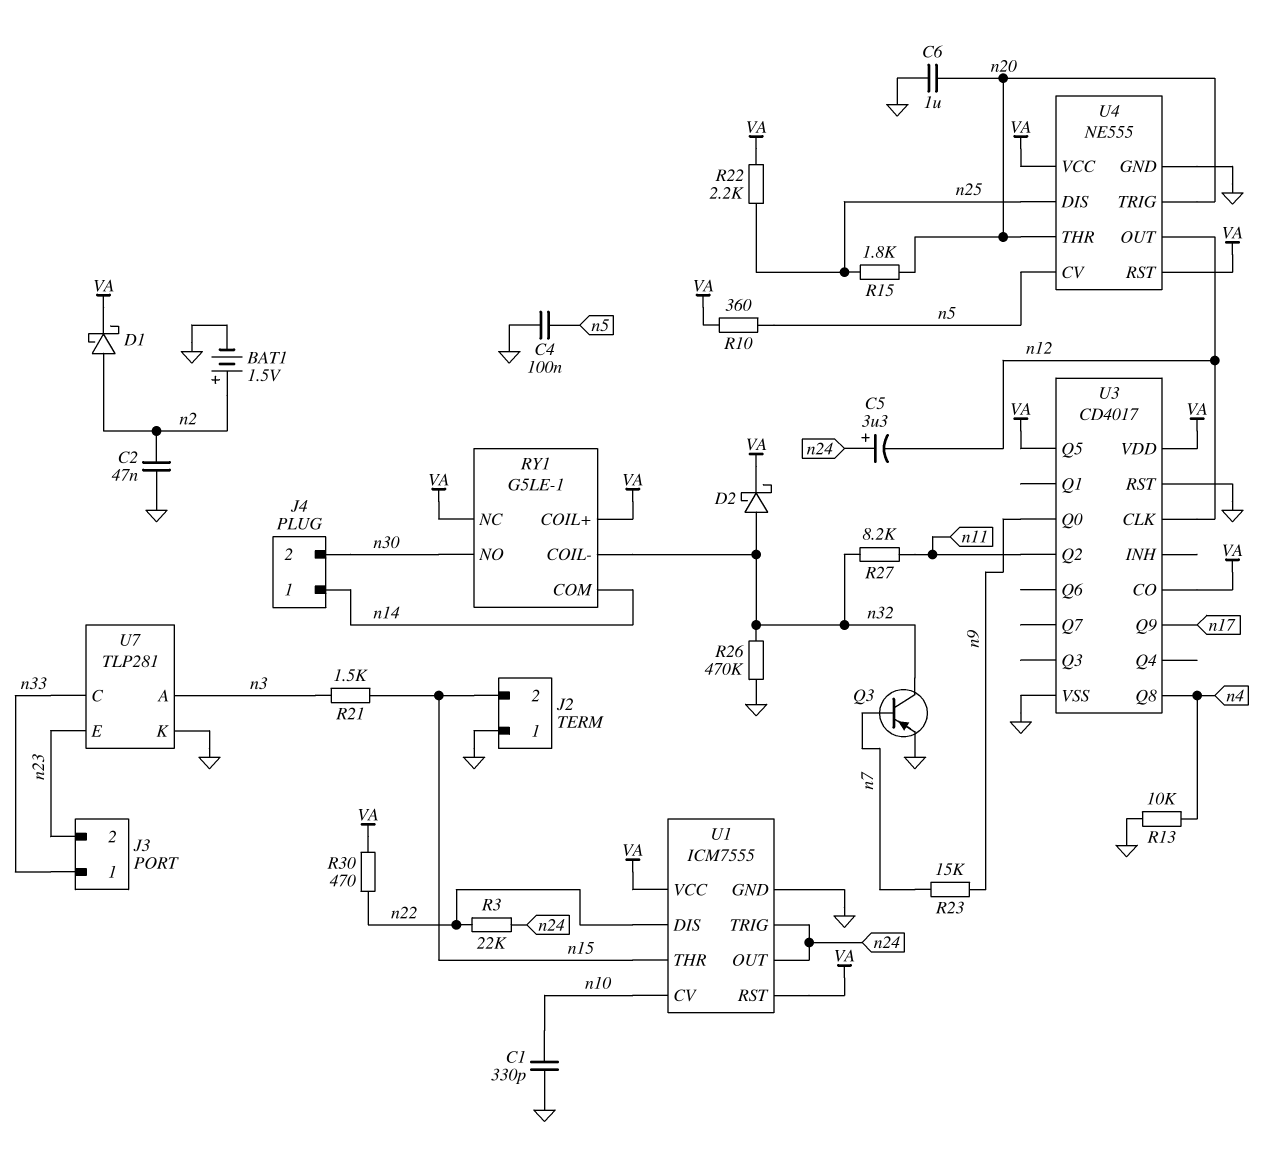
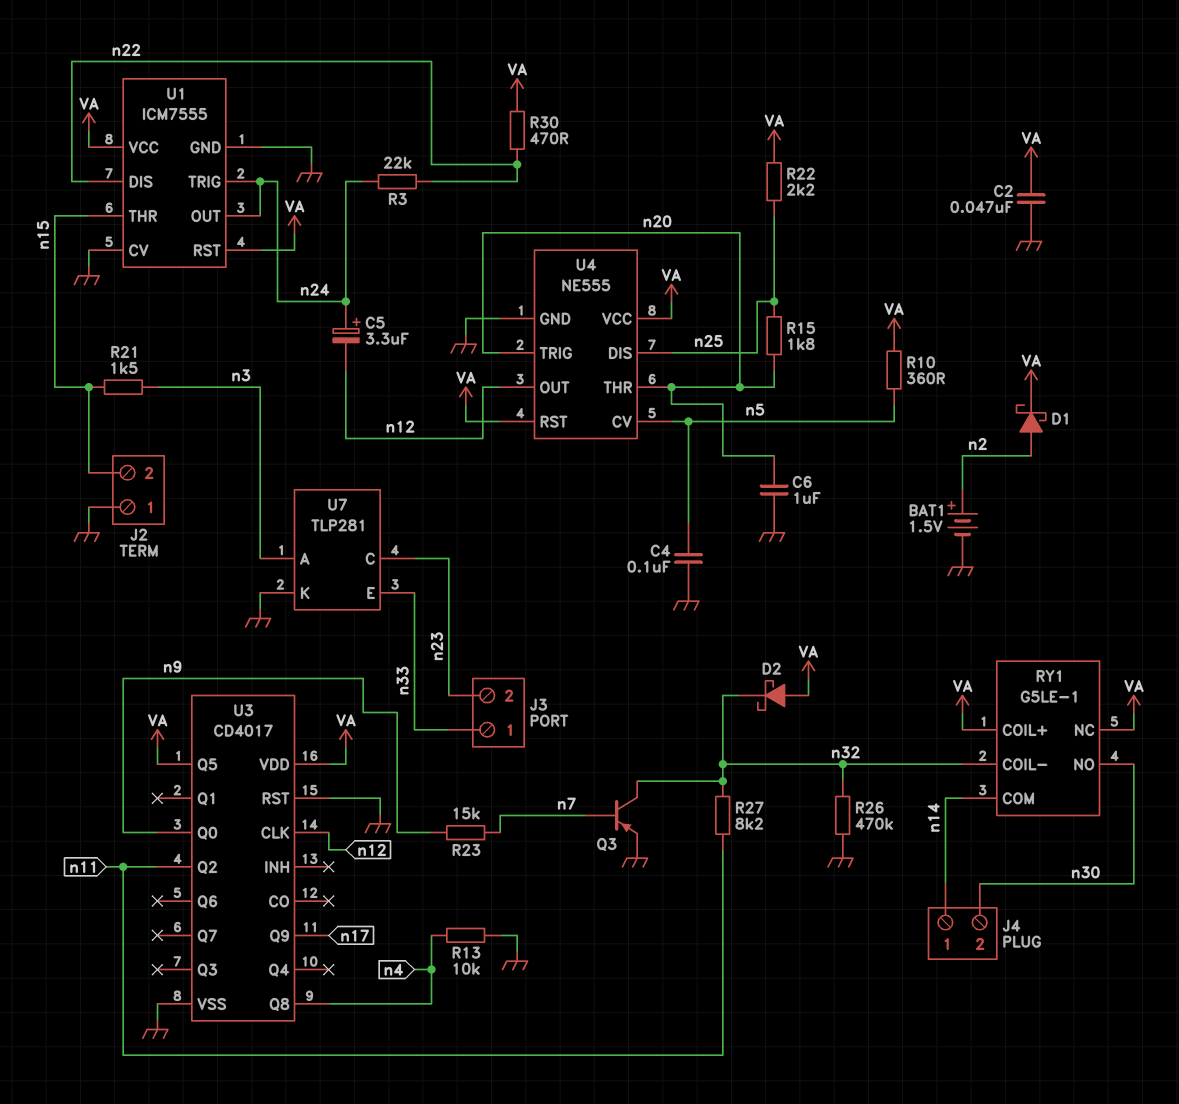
C1: 330pF (GND, n10) -> none
C2: 47nF (GND, n2) -> 47nF (GND, VA)
D2: schottky (A n32, K VA) -> schottky (A VA, K n32)
U1 pin CV: n10 -> GND
U3 pin CO: VA -> none
U7 pin C: n33 -> n23
U7 pin E: n23 -> n33

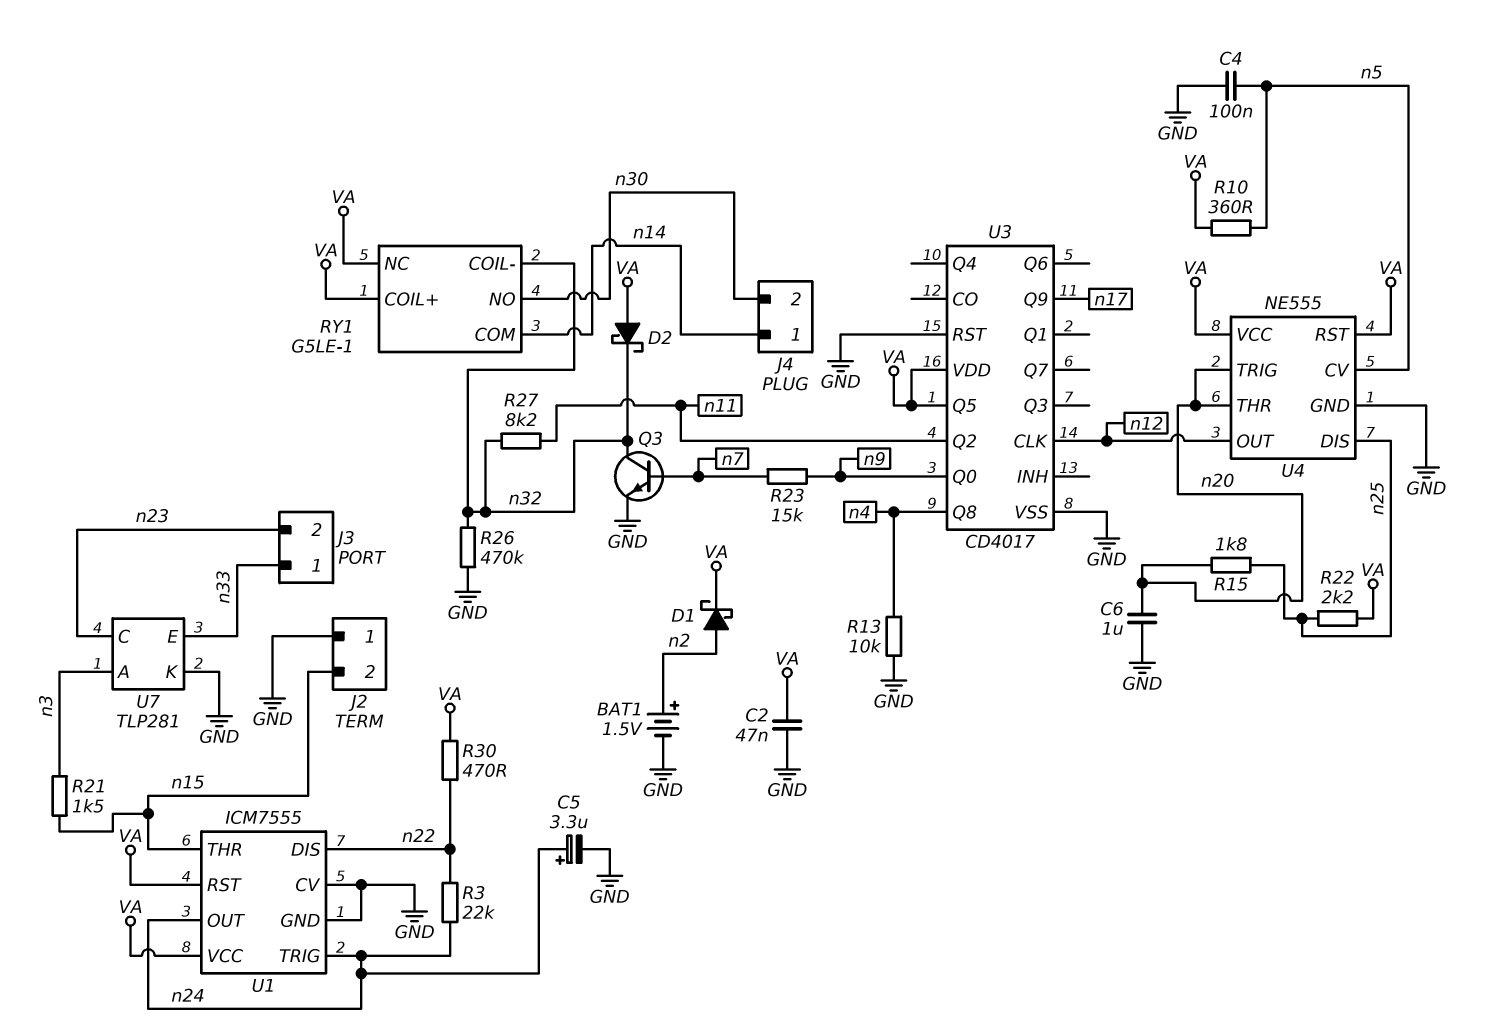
C5: 3.3uF (plus n24, minus n12) -> 3.3uF (plus n24, minus GND)
Q3: PNP (B n7, C n32, E GND) -> NPN (B n7, C n32, E GND)

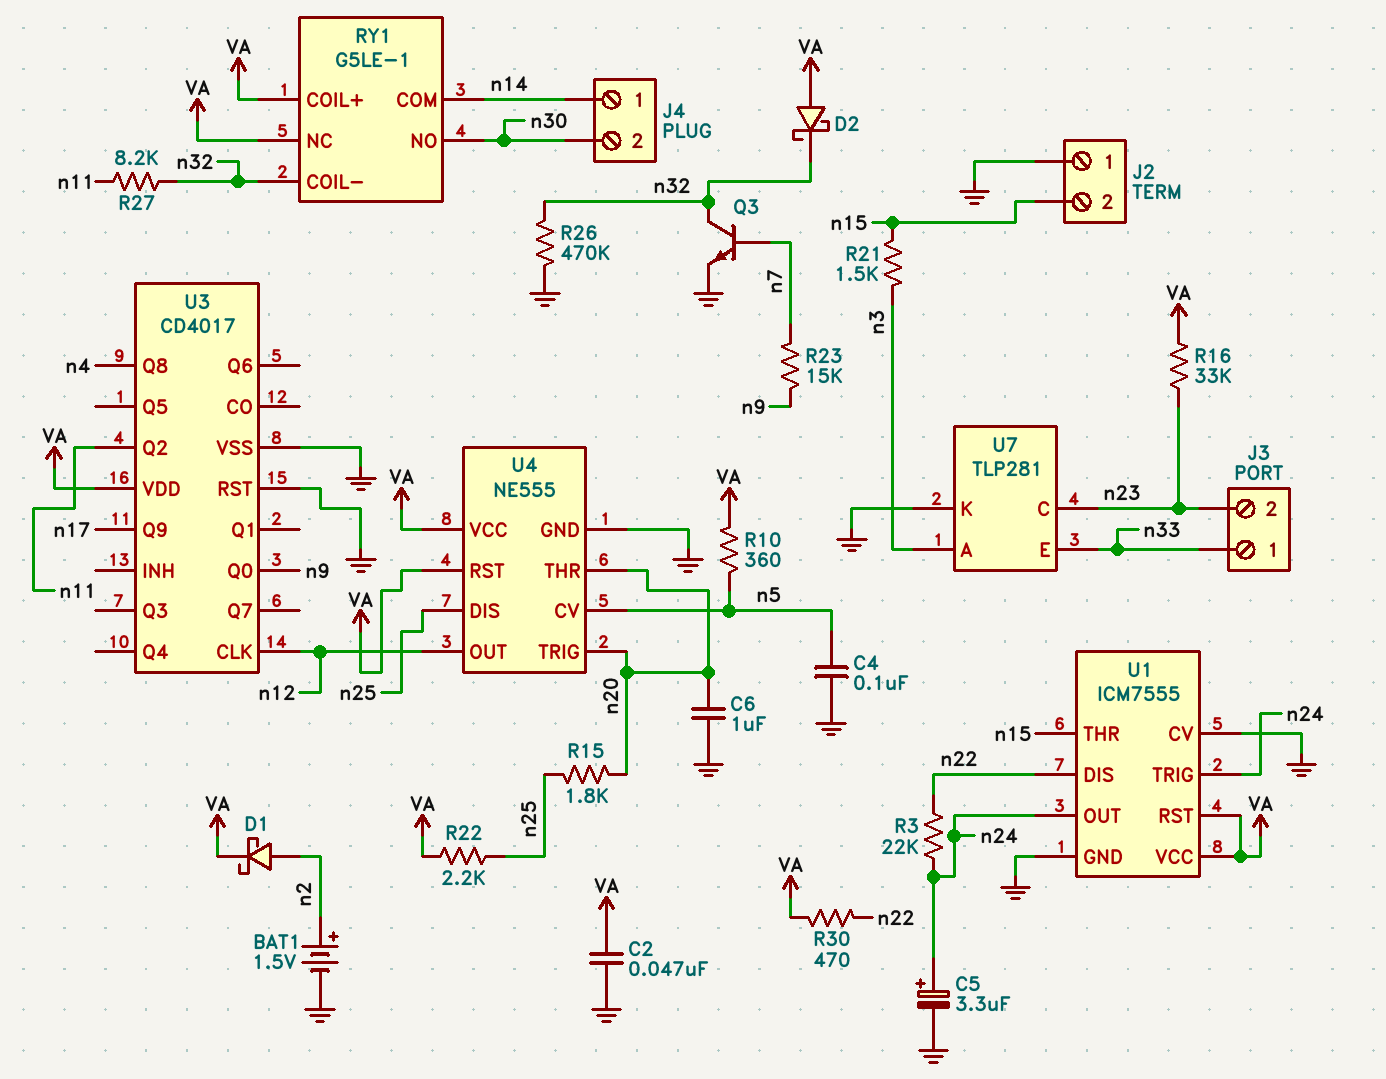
R13: 10k (GND, n4) -> none
R16: none -> 33k (VA, n23)
U3 pin Q5: VA -> none

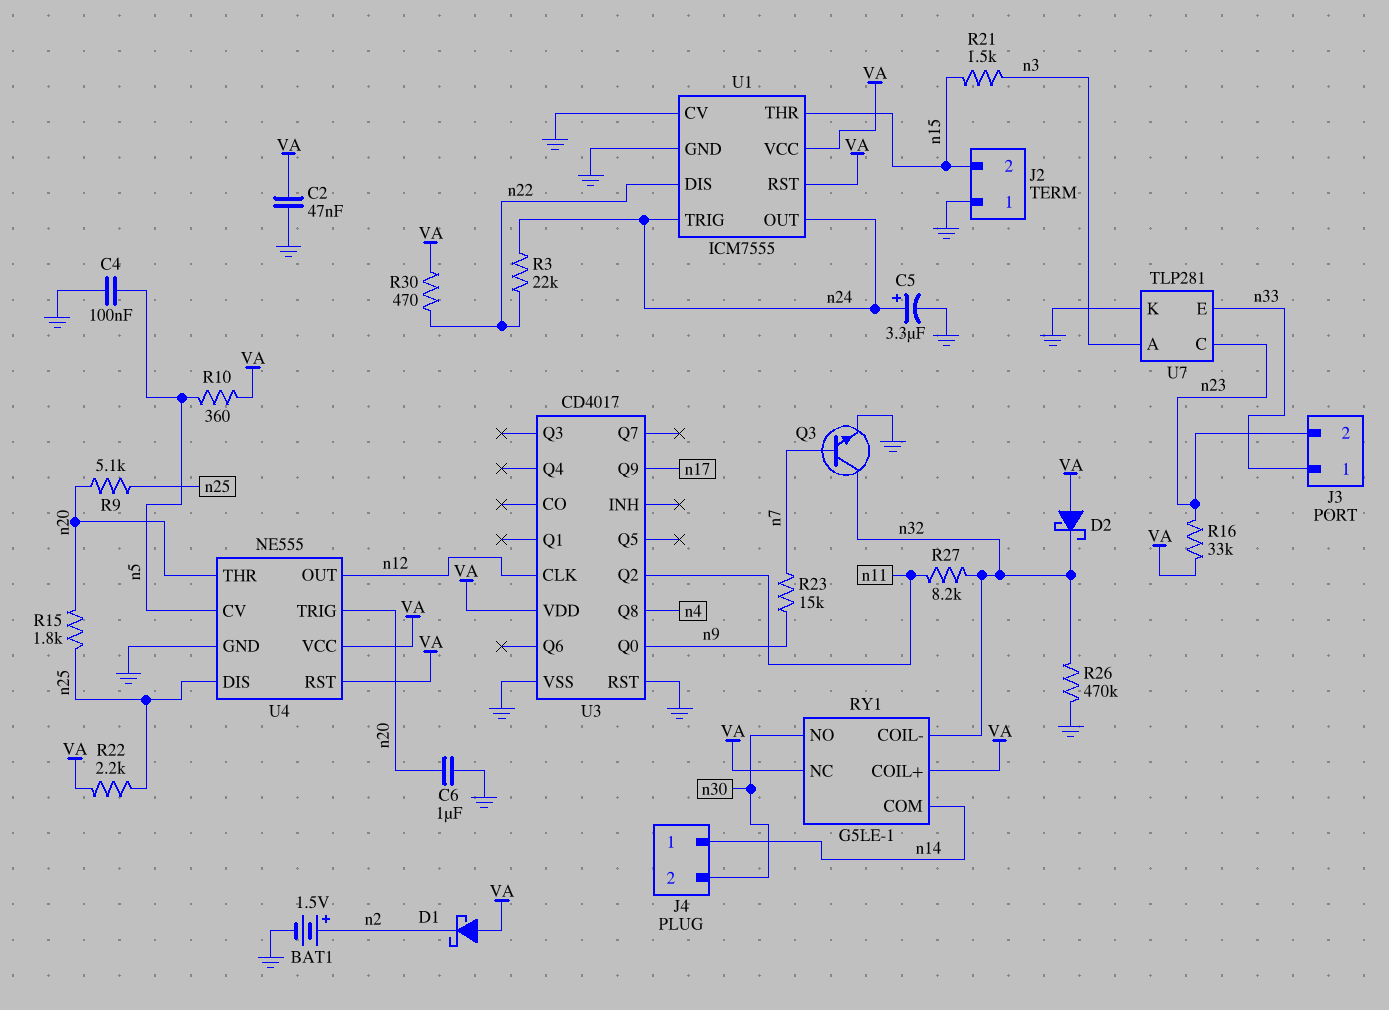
D1: schottky (A n2, K VA) -> schottky (A VA, K n2)
R9: none -> 5.1k (n20, n25)

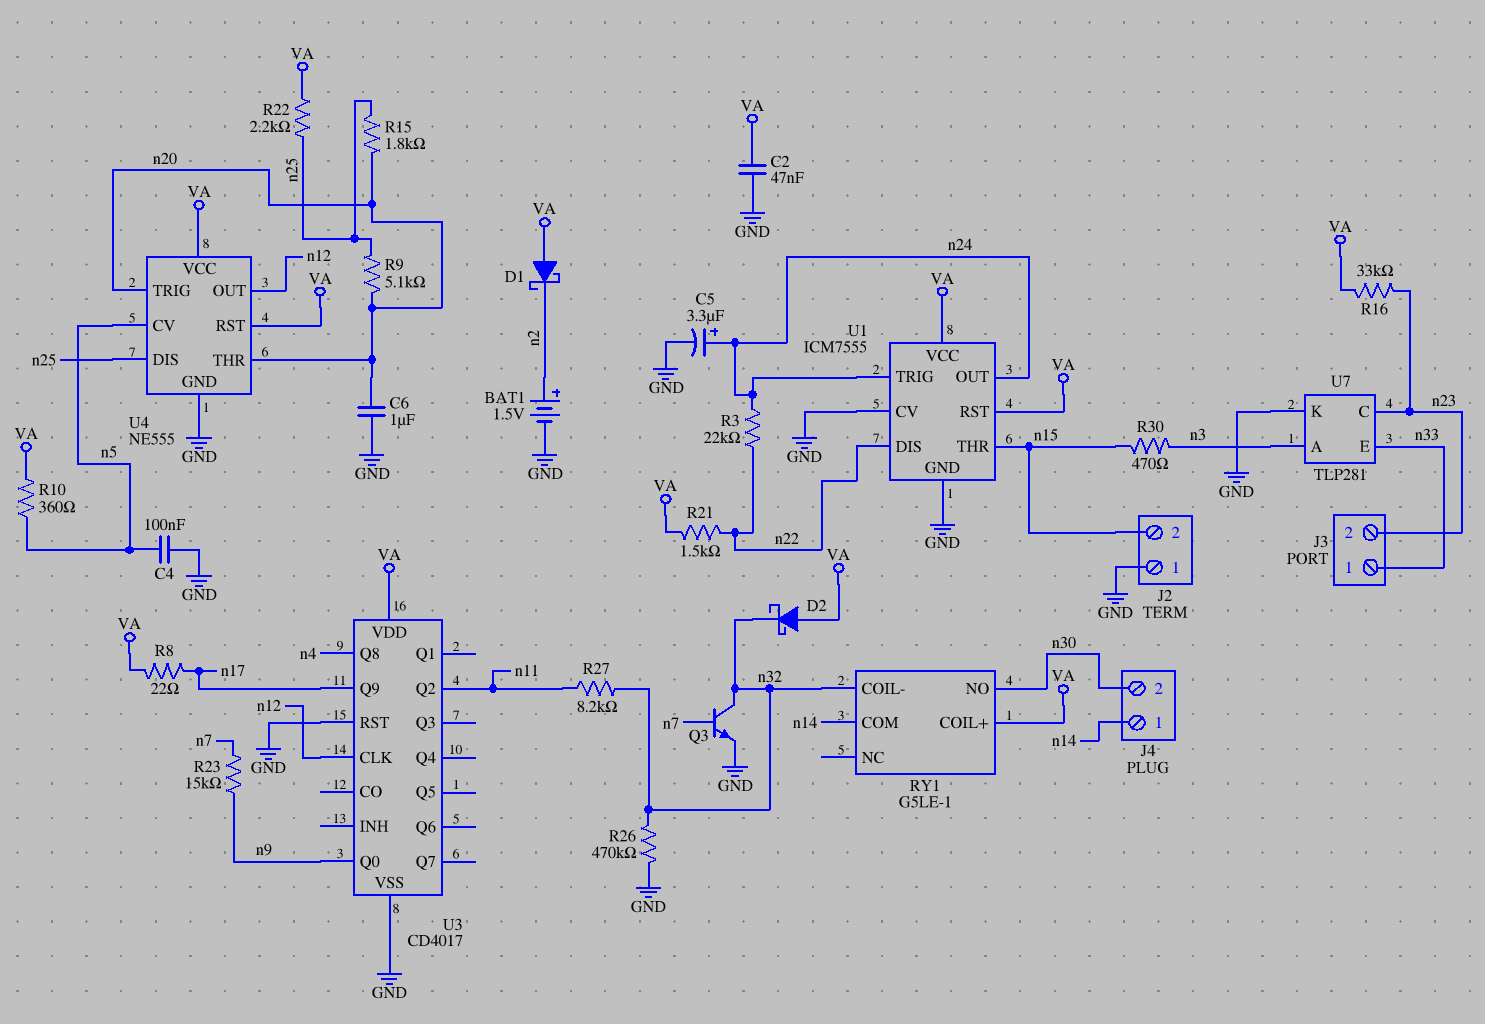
R8: none -> 22 (VA, n17)
R21: 1.5k (n3, n15) -> 1.5k (VA, n22)
R30: 470 (VA, n22) -> 470 (n3, n15)
RY1 pin NC: VA -> none

